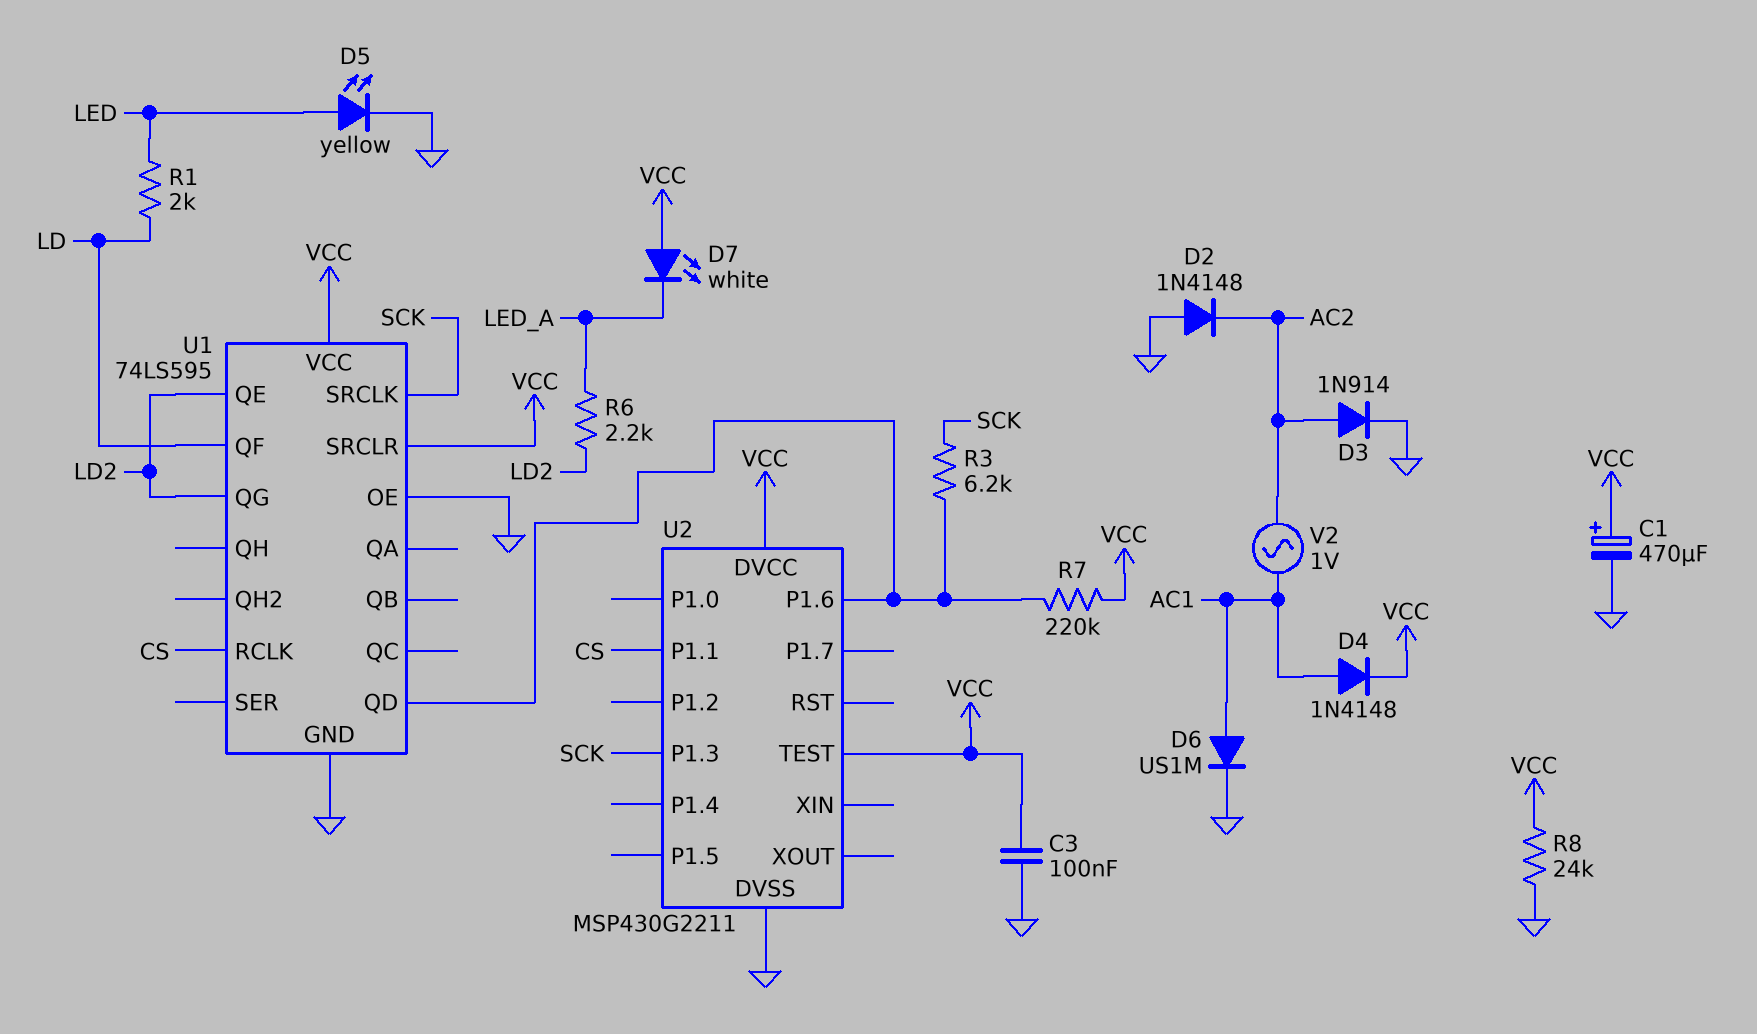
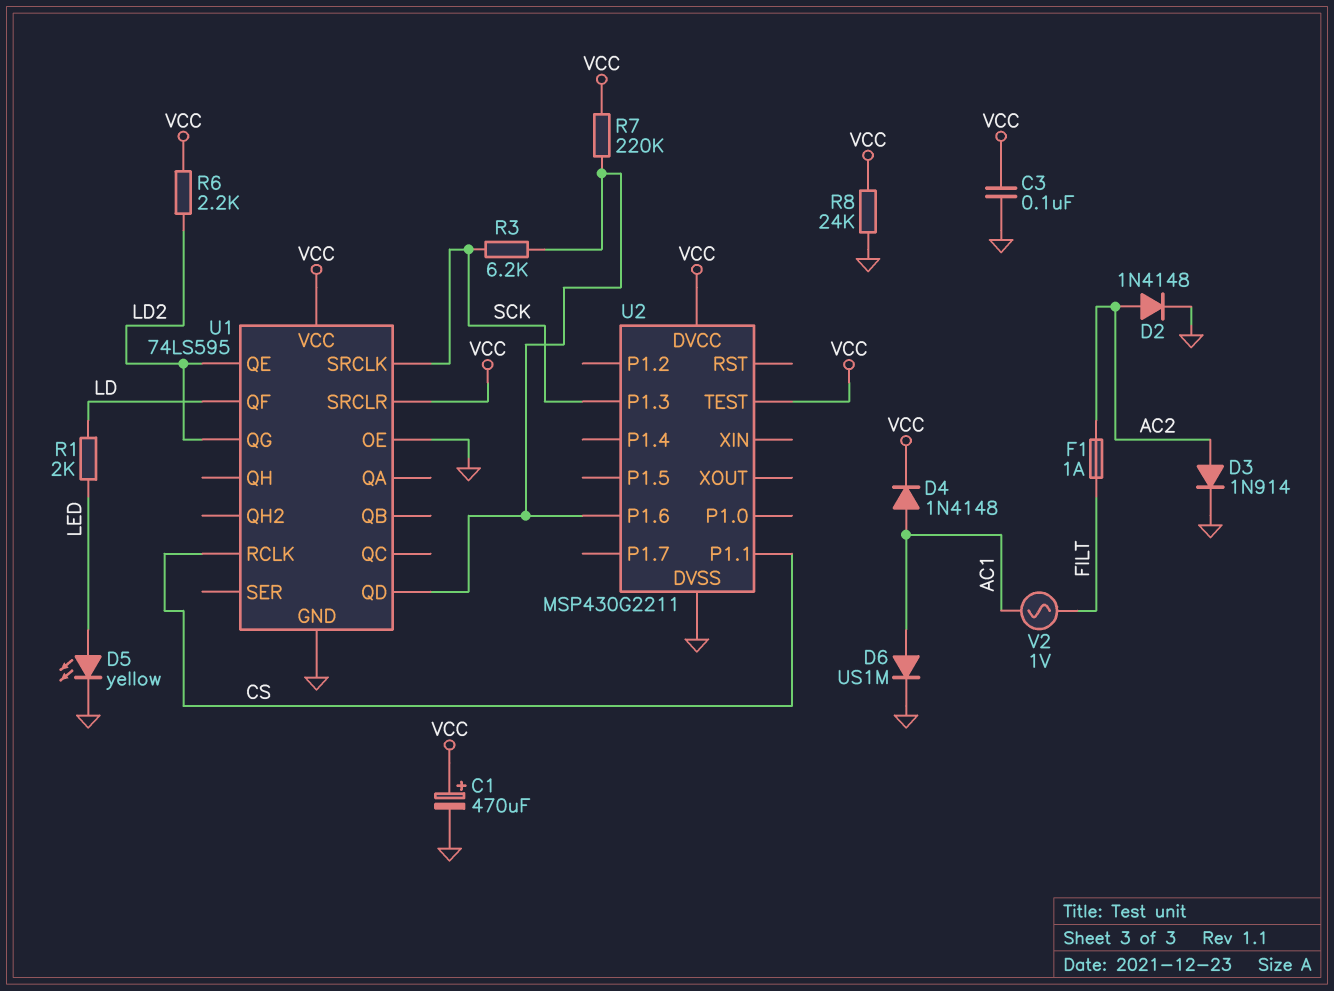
D2: diode 1N4148 (A GND, K AC2) -> diode 1N4148 (A AC2, K GND)
D7: LED white (A VCC, K LED_A) -> none
F1: none -> 1A (AC2, FILT)
R6: 2.2k (LD2, LED_A) -> 2.2k (LD2, VCC)
V2: AC 1V (AC1, AC2) -> AC 1V (AC1, FILT)

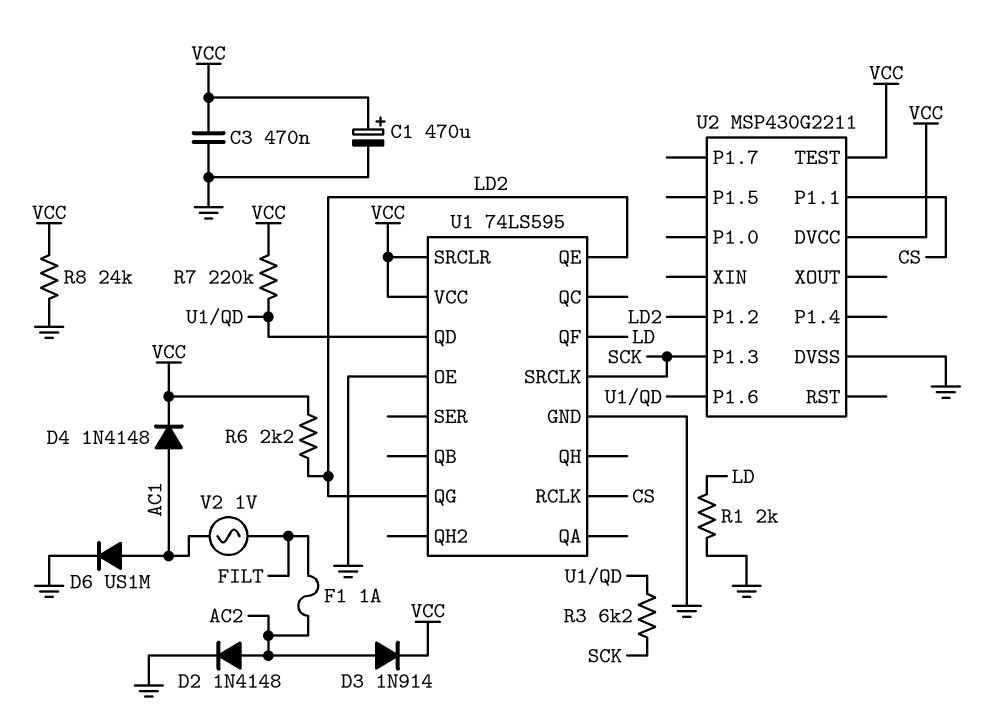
C3: 100nF (GND, VCC) -> 470nF (GND, VCC)
D3: diode 1N914 (A AC2, K GND) -> diode 1N914 (A AC2, K VCC)
D5: LED yellow (A LED, K GND) -> none
R1: 2k (LD, LED) -> 2k (GND, LD)
U2 pin P1.2: none -> LD2

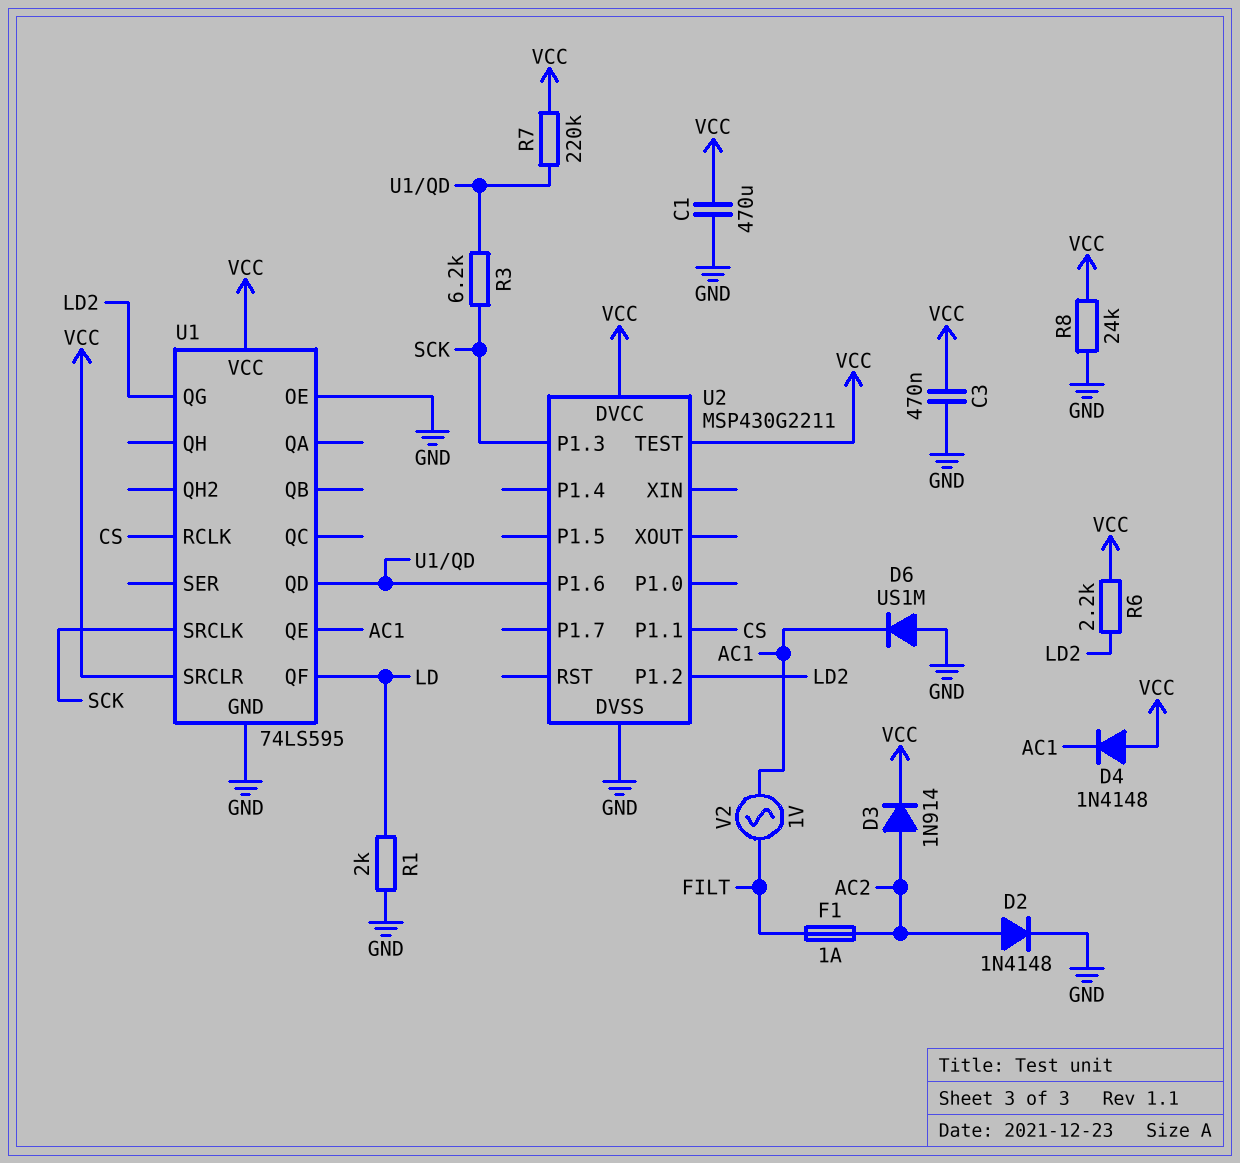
C1: 470uF (plus VCC, minus GND) -> 470uF (GND, VCC)
D4: diode 1N4148 (A AC1, K VCC) -> diode 1N4148 (A VCC, K AC1)
D6: diode US1M (A AC1, K GND) -> diode US1M (A GND, K AC1)
U1 pin QE: LD2 -> AC1

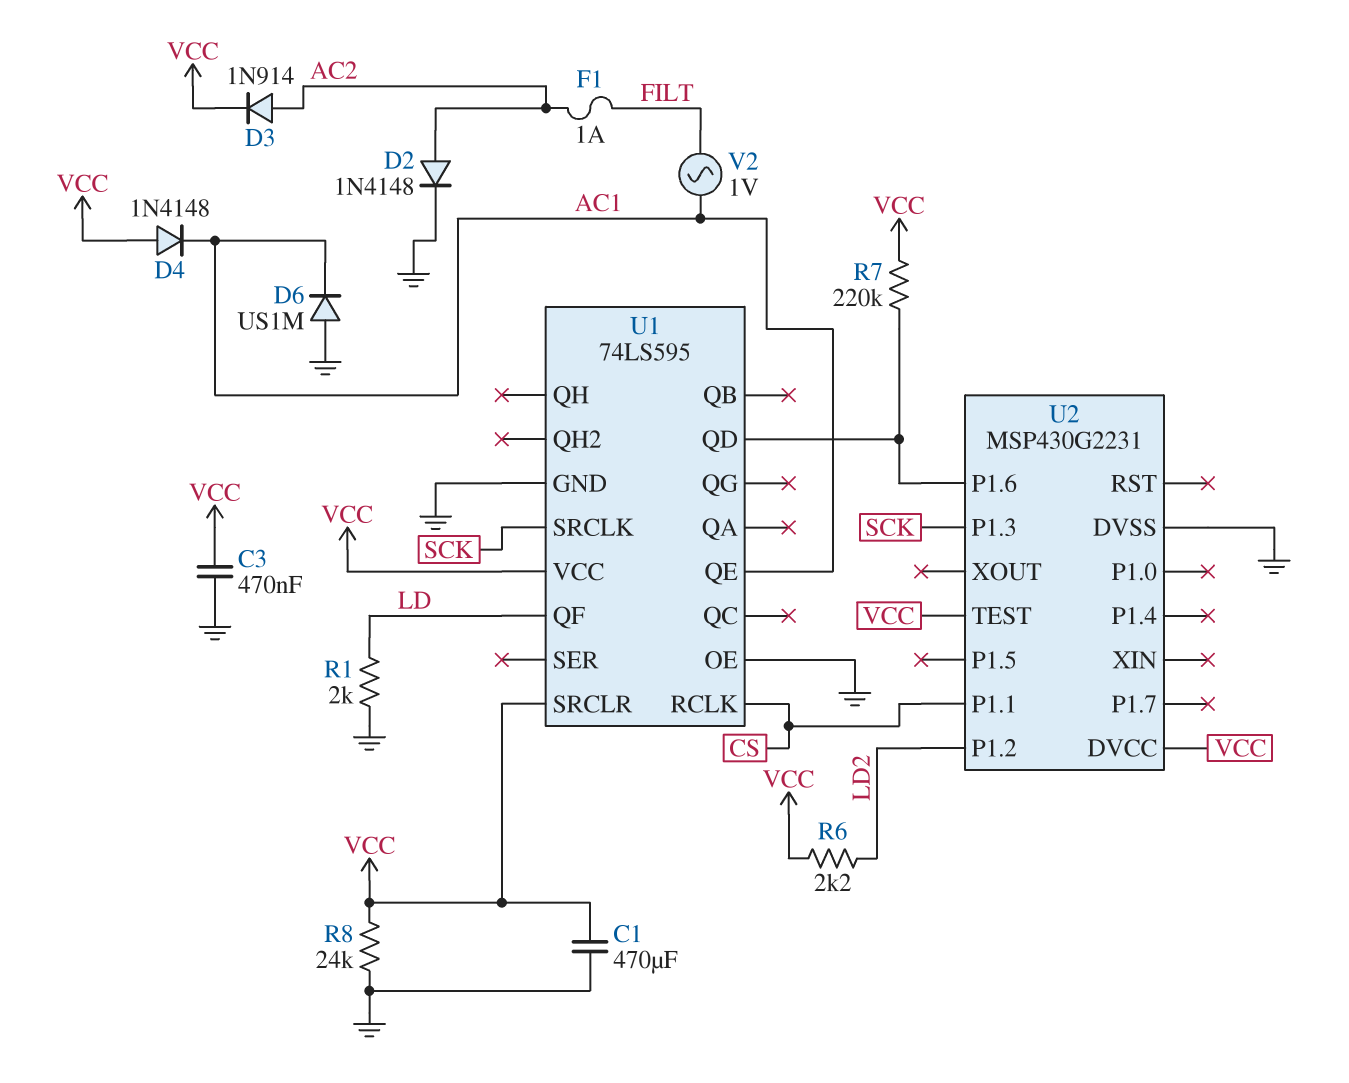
R3: 6.2k (SCK, U1/QD) -> none
U1 pin QG: LD2 -> none
U2: MSP430G2211 -> MSP430G2231

